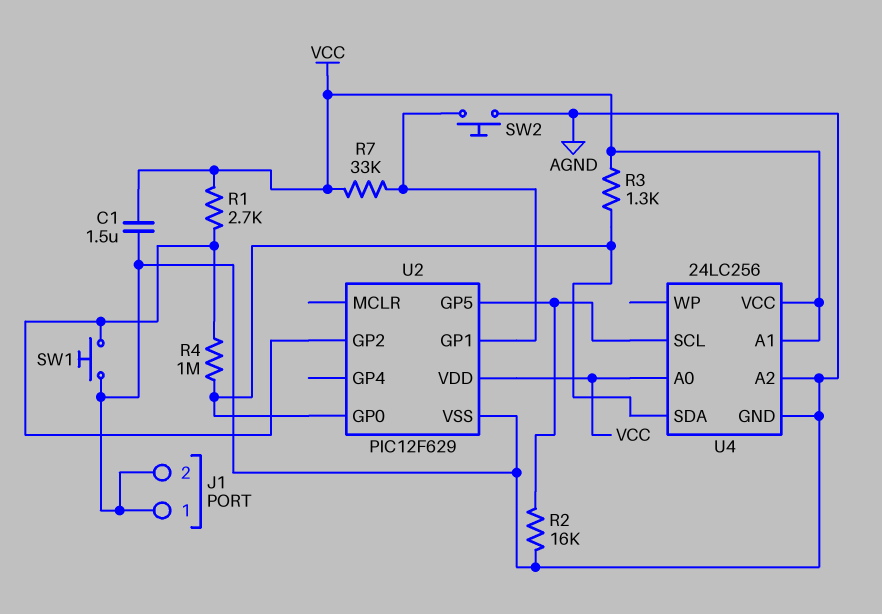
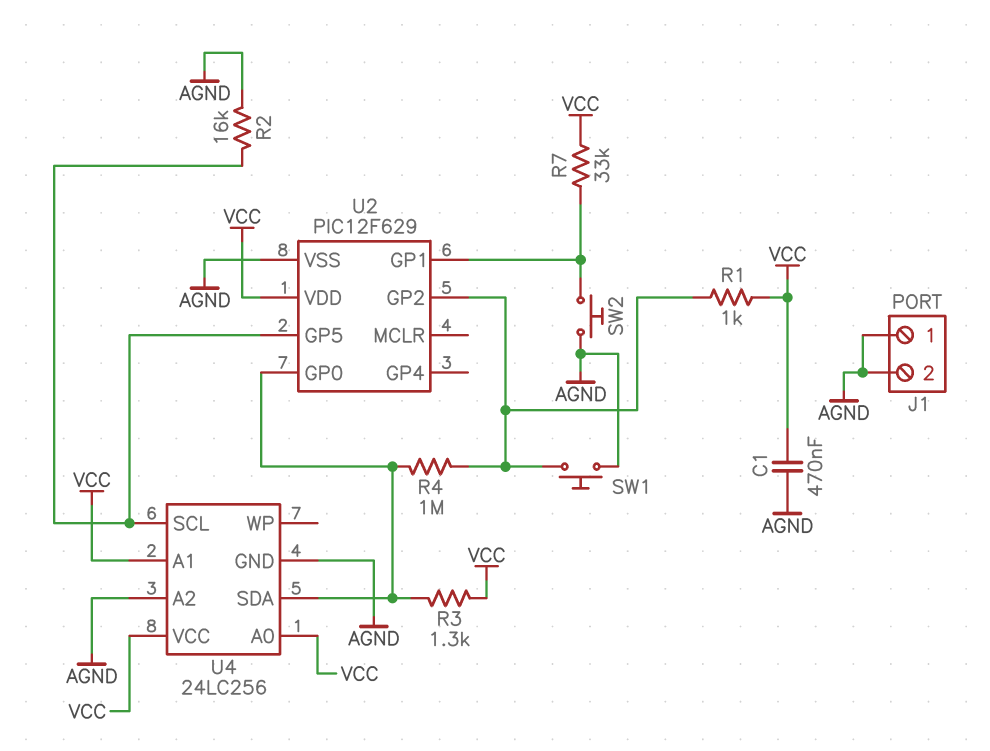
C1: 1.5uF (AGND, VCC) -> 470nF (AGND, VCC)
R1: 2.7k (U2/GP2, VCC) -> 1k (U2/GP2, VCC)

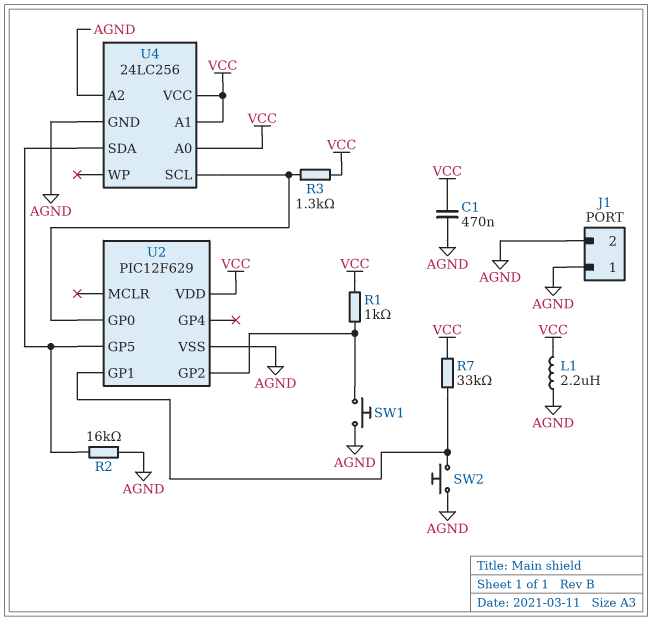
L1: none -> 2.2uH (AGND, VCC)
R4: 1M (U2/GP0, U2/GP2) -> none
U4 pin SCL: U2/GP5 -> U2/GP0
U4 pin SDA: U2/GP0 -> U2/GP5

